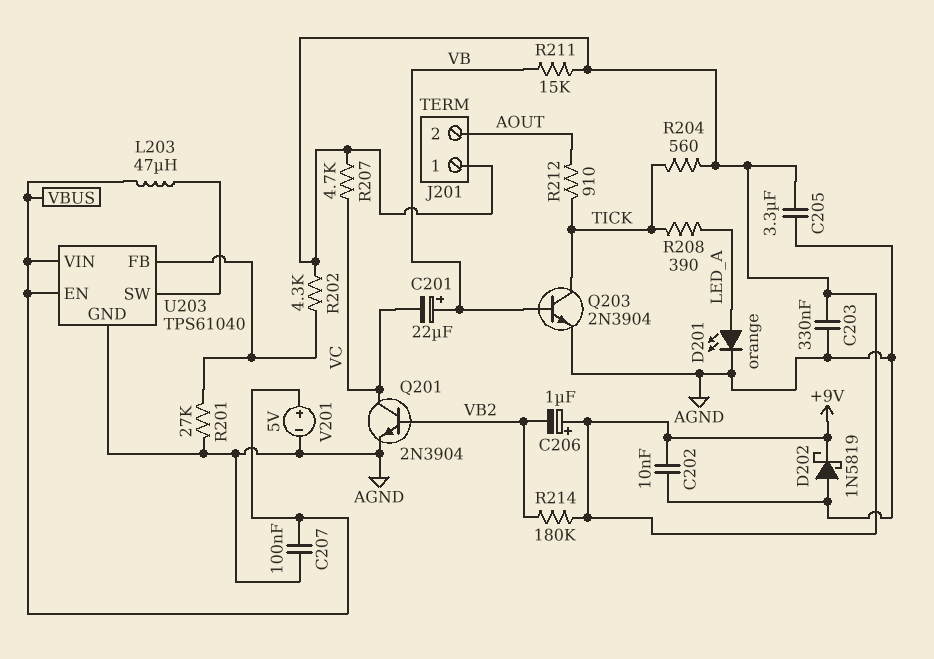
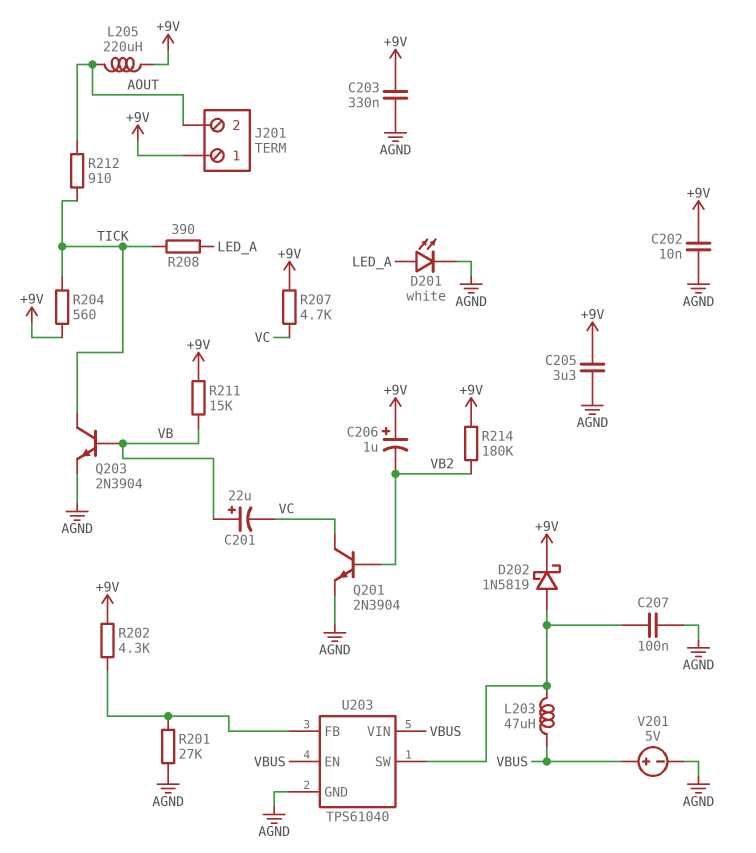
C207: 100nF (AGND, VBUS) -> 100nF (AGND, U203/SW)
D201: LED orange (A LED_A, K AGND) -> LED white (A LED_A, K AGND)
D202: schottky 1N5819 (A AGND, K +9V) -> schottky 1N5819 (A U203/SW, K +9V)
L205: none -> 220uH (+9V, AOUT)

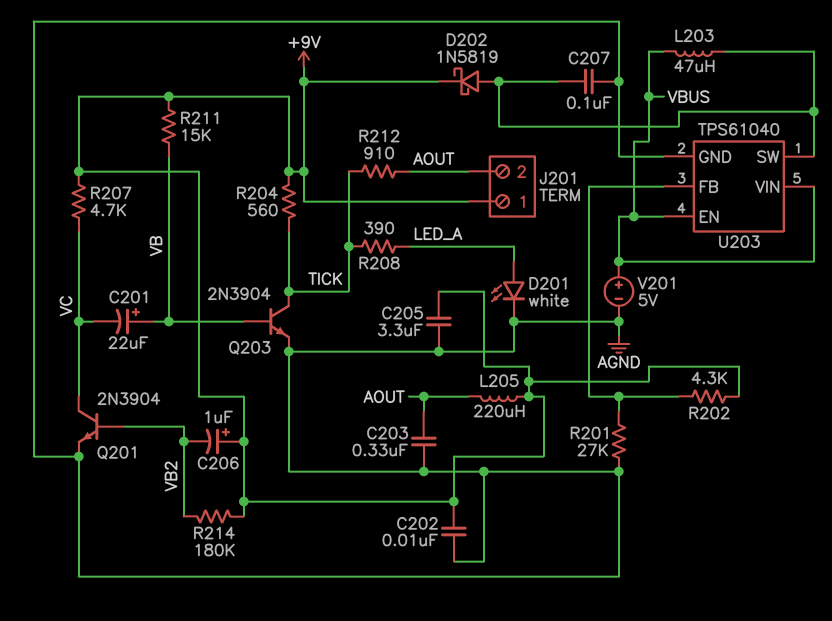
C203: 330nF (+9V, AGND) -> 330nF (AGND, AOUT)

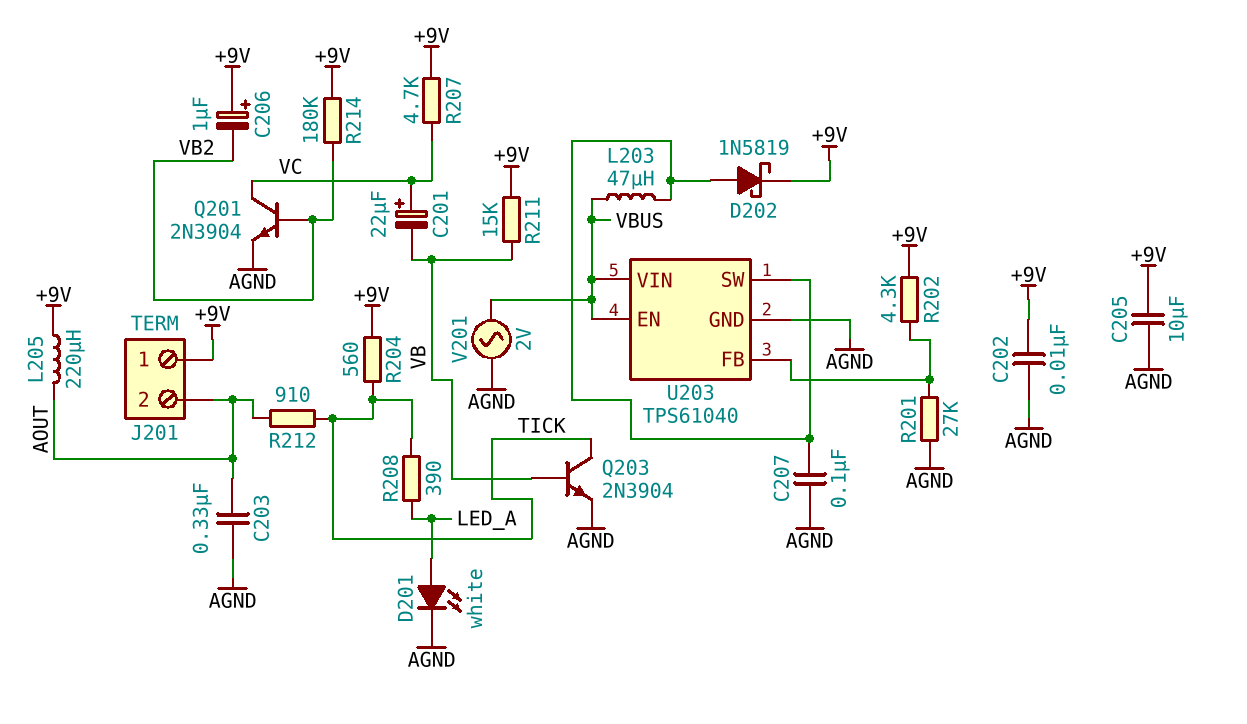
C201: 22uF (plus VB, minus VC) -> 22uF (plus VC, minus VB)
C205: 3.3uF (+9V, AGND) -> 10uF (+9V, AGND)
V201: 5V (plus VBUS, minus AGND) -> AC 2V (AGND, VBUS)

